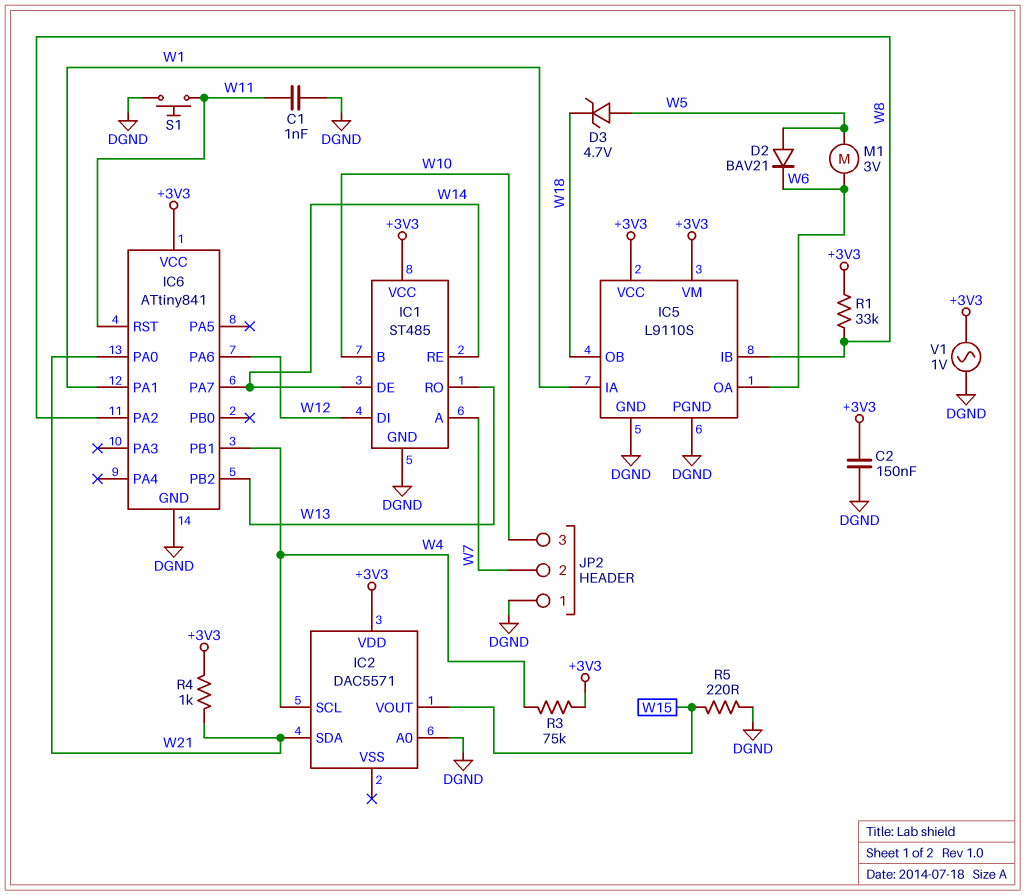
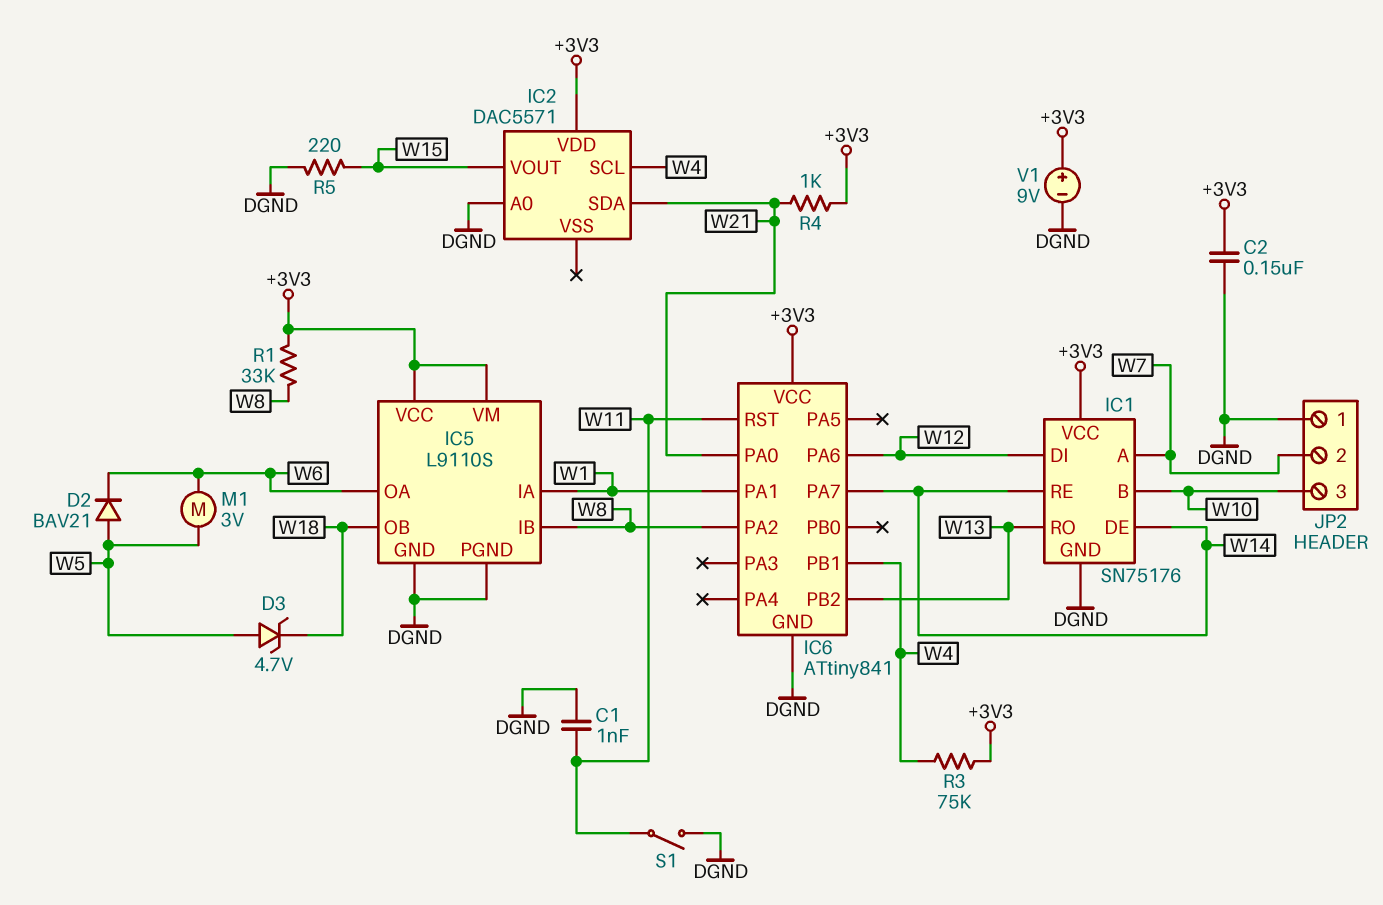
IC1: ST485 -> SN75176
S1: button (DGND, W11) -> switch (DGND, W11)
V1: AC 1V (+3V3, DGND) -> 9V (plus +3V3, minus DGND)

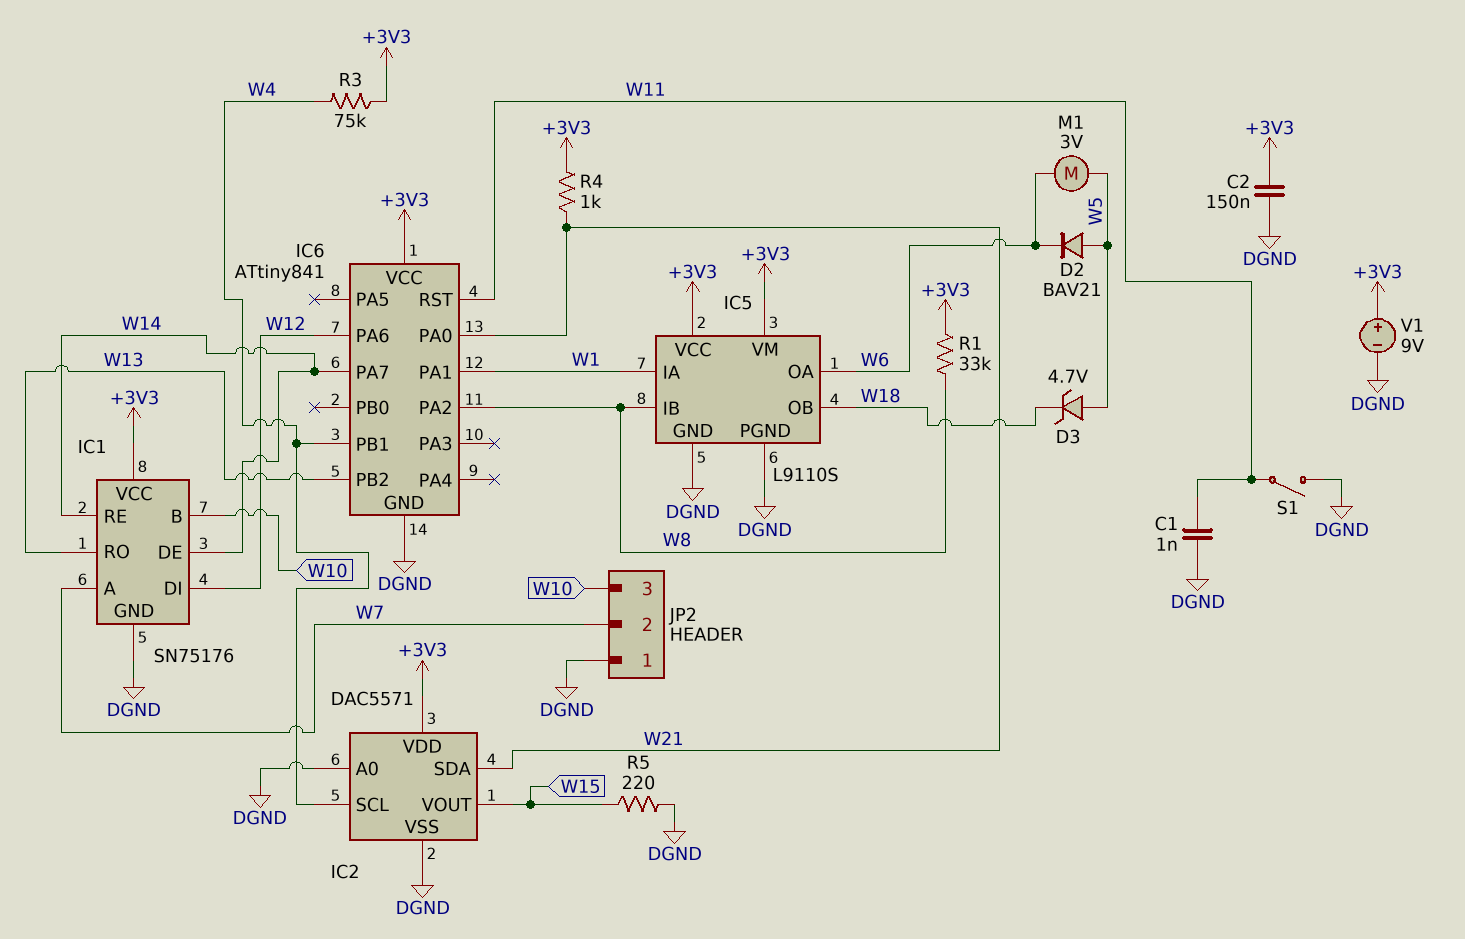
IC2 pin VSS: none -> DGND

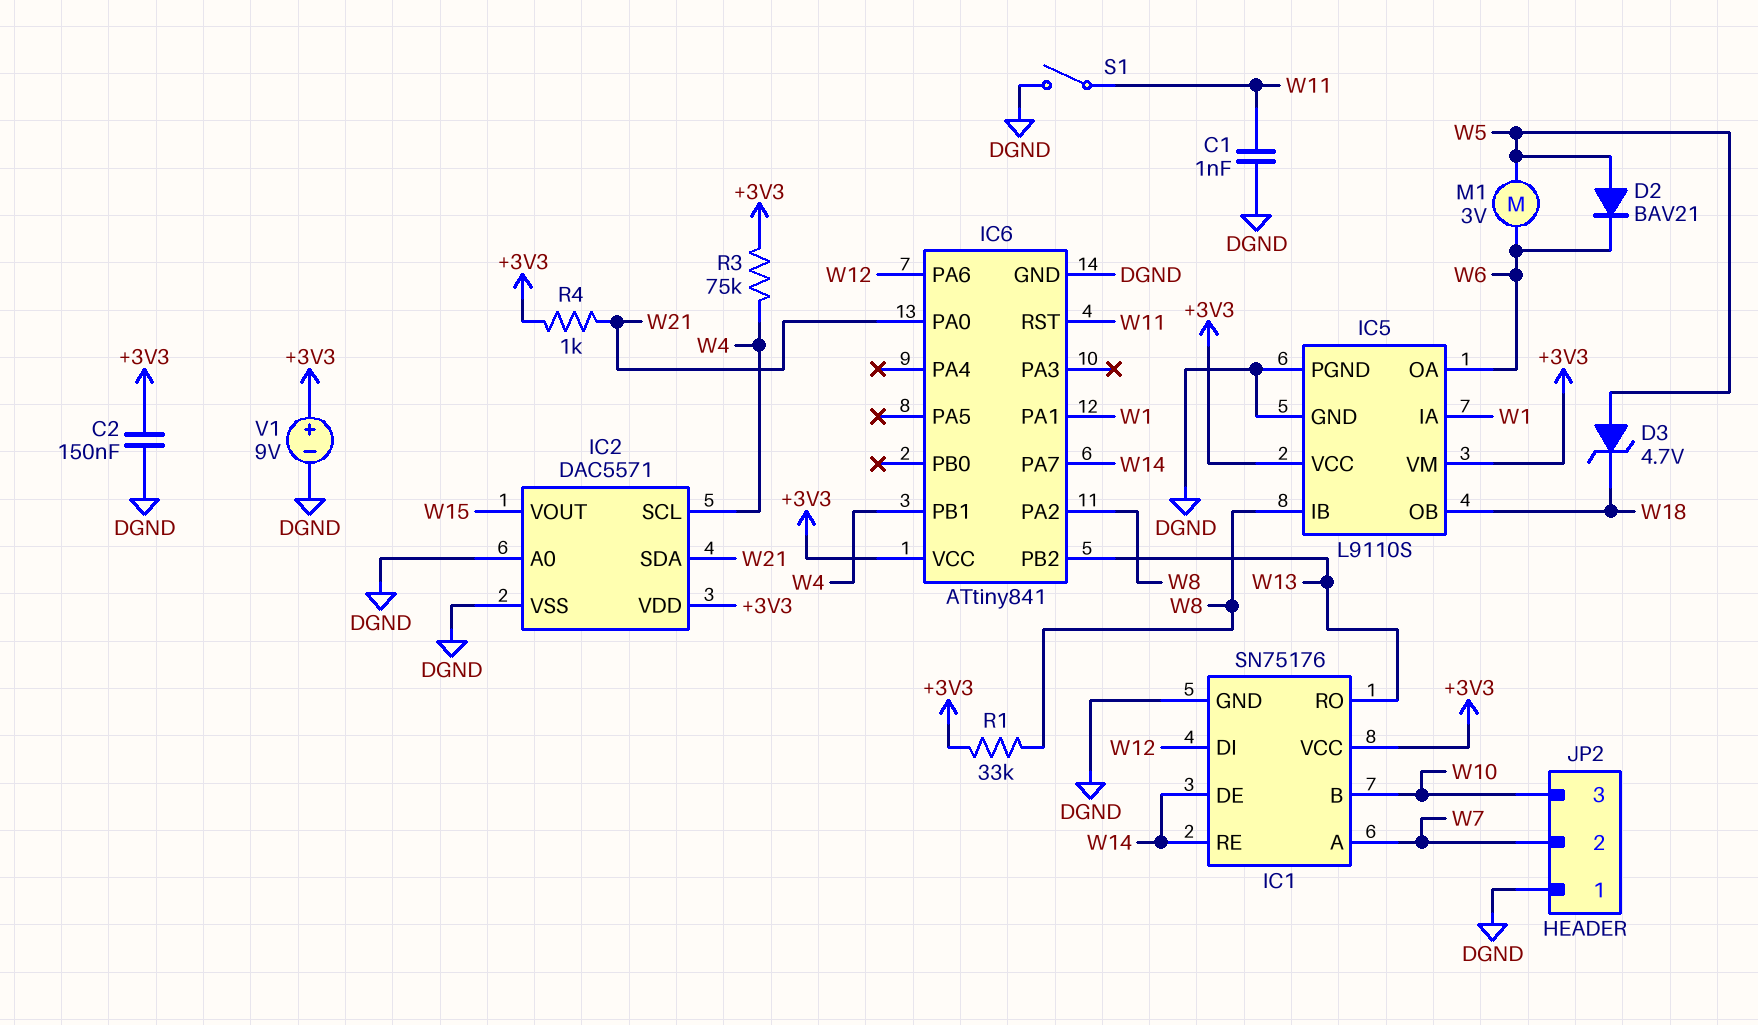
R5: 220 (DGND, W15) -> none

